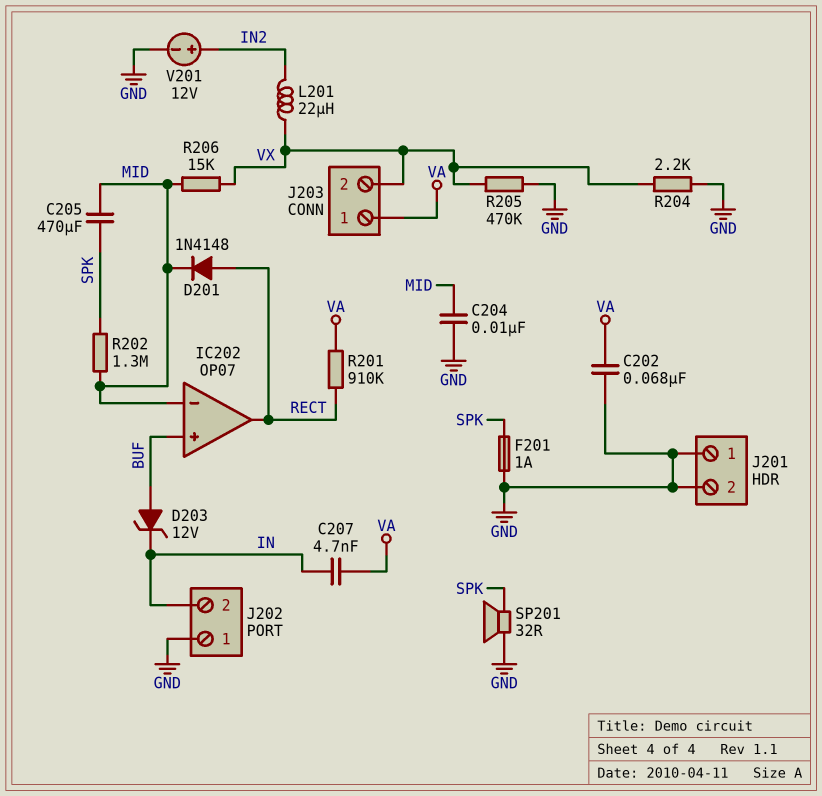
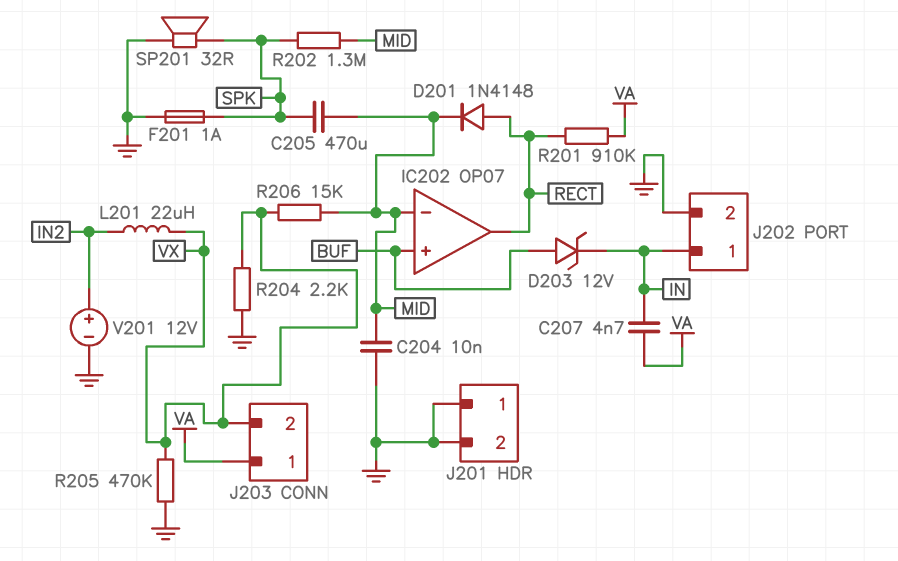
C202: 68nF (GND, VA) -> none
J202 pin 1: GND -> IN
J202 pin 2: IN -> GND

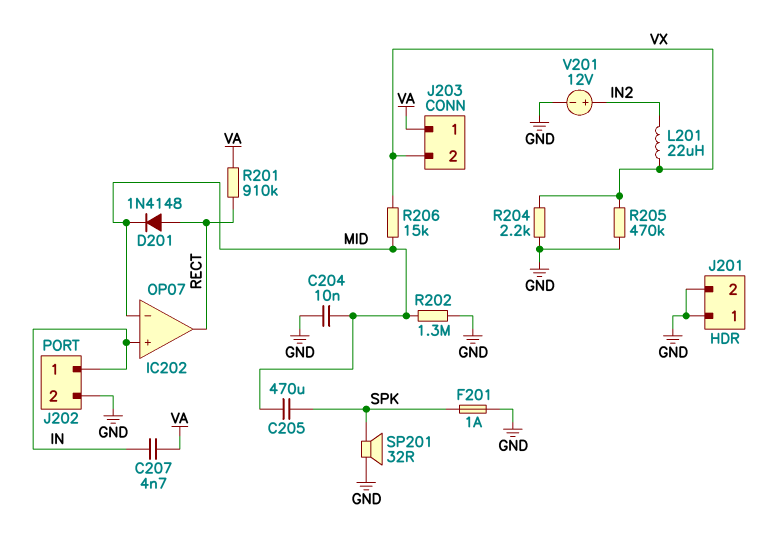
D203: zener 12V (A BUF, K IN) -> none
IC202 pin in+: BUF -> IN
R202: 1.3M (MID, SPK) -> 1.3M (GND, MID)

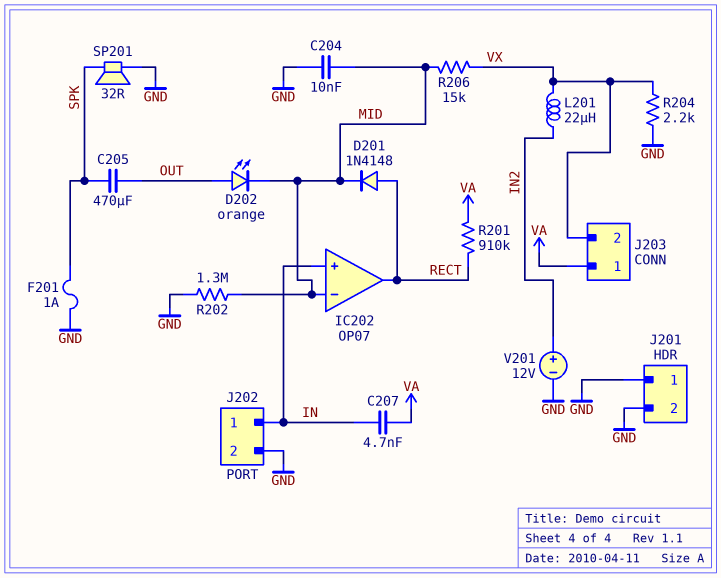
C205: 470uF (MID, SPK) -> 470uF (OUT, SPK)
D202: none -> LED orange (A OUT, K MID)
R205: 470k (GND, VX) -> none

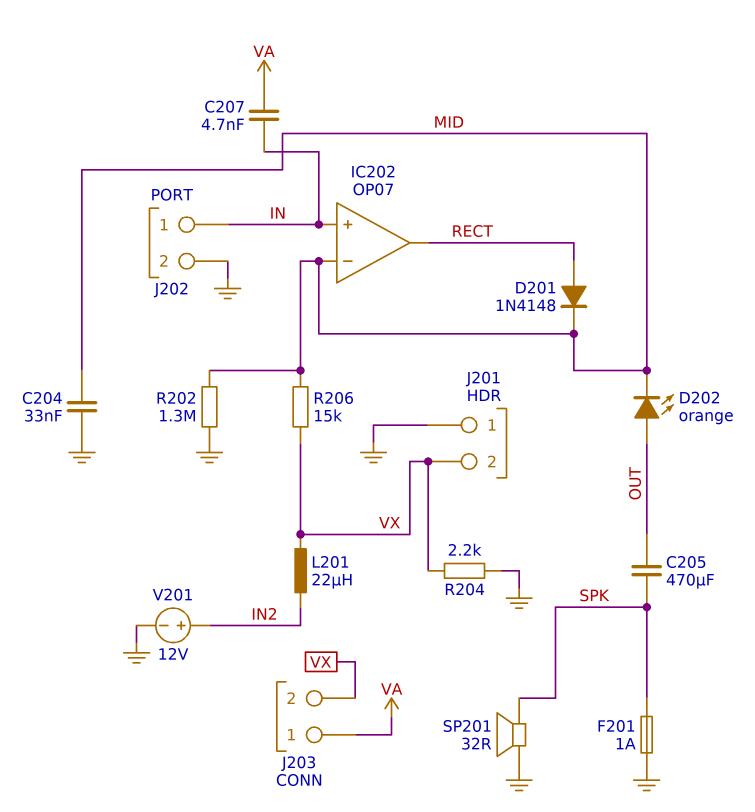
C204: 10nF (GND, MID) -> 33nF (GND, MID)
J201 pin 2: GND -> VX
R201: 910k (RECT, VA) -> none

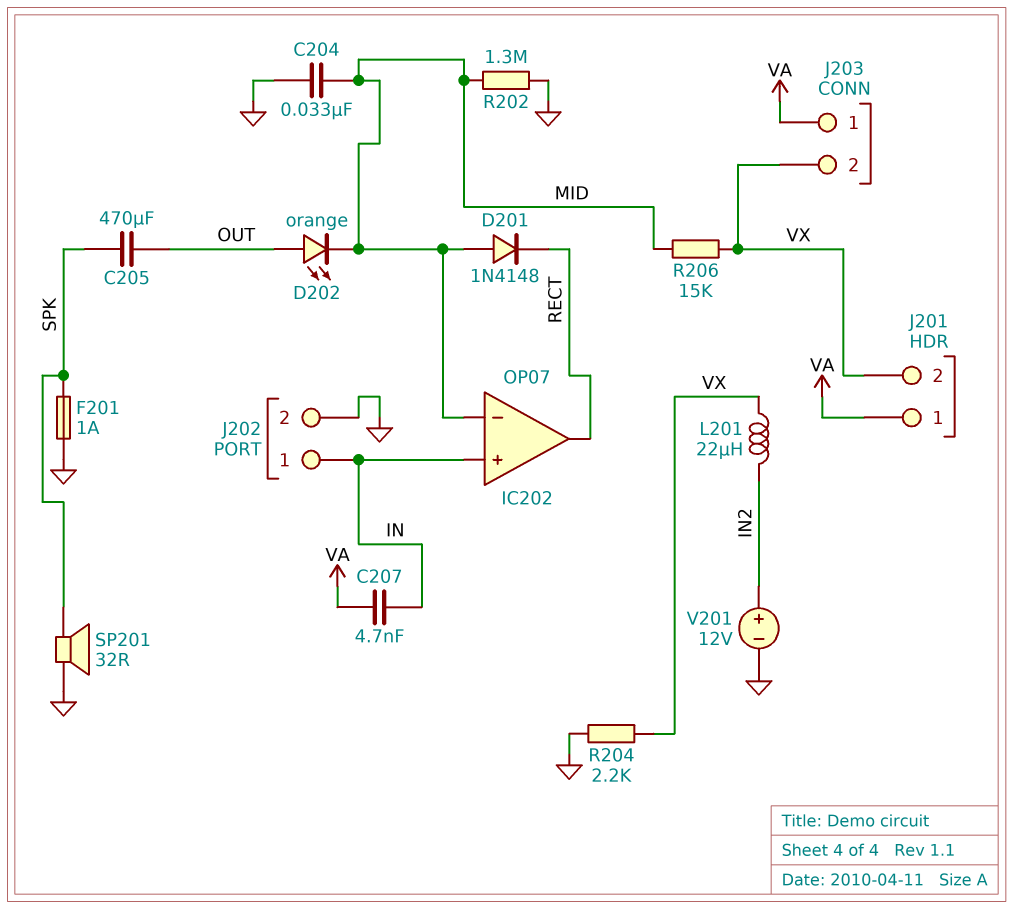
D201: diode 1N4148 (A RECT, K MID) -> diode 1N4148 (A MID, K RECT)
J201 pin 1: GND -> VA

